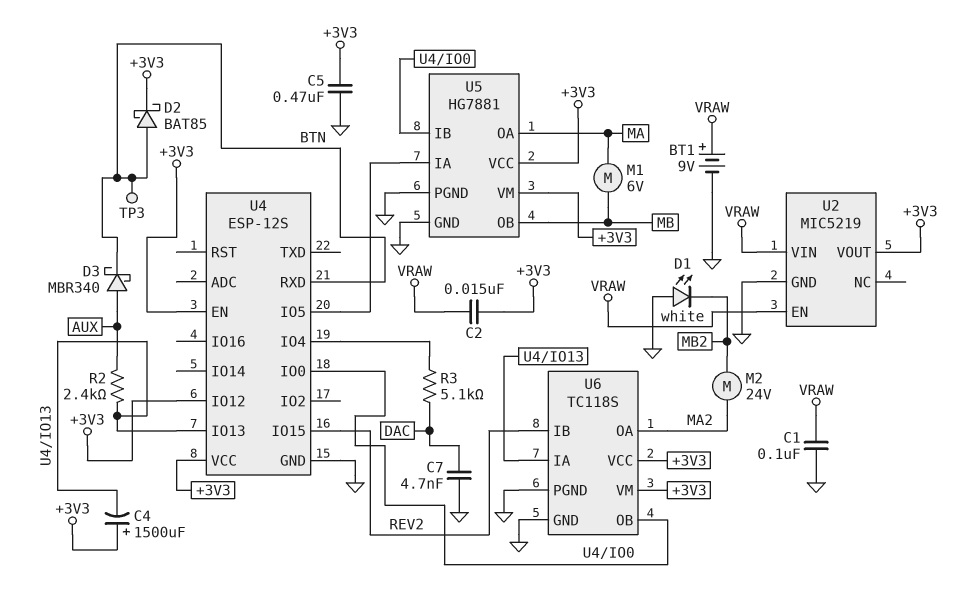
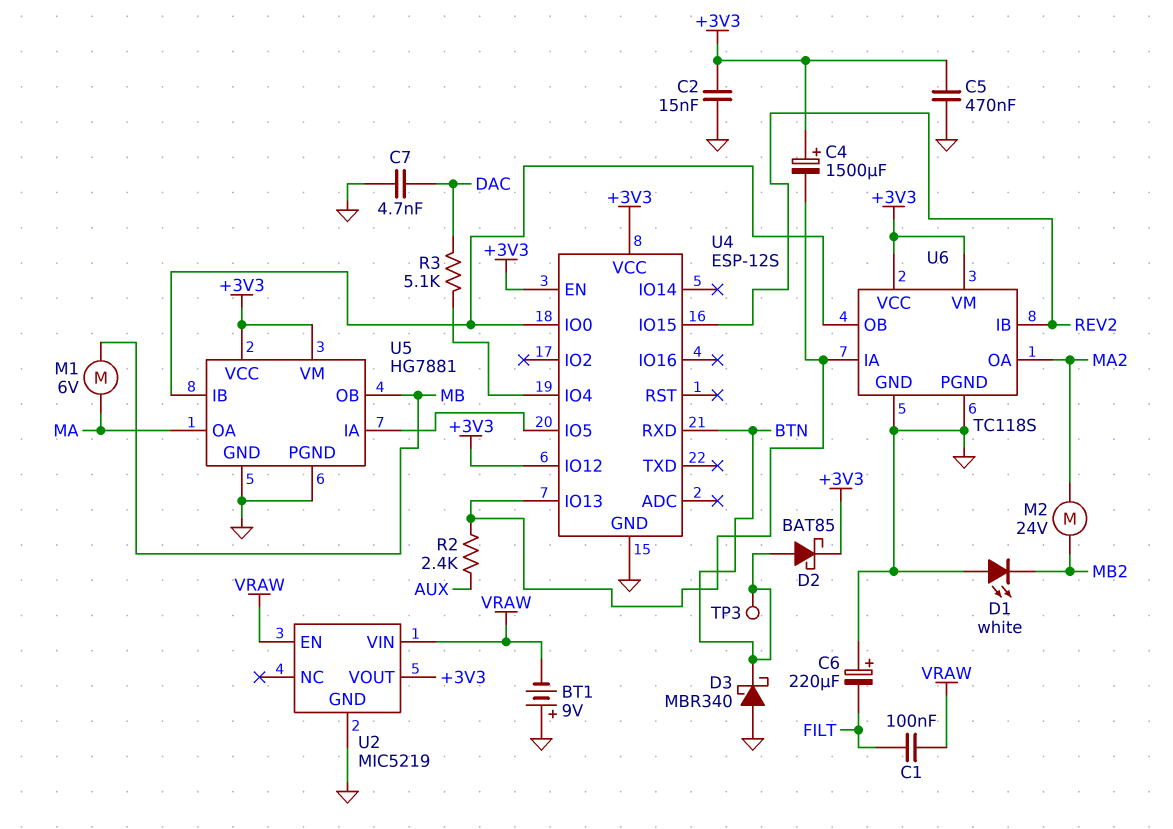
BT1: 9V (plus VRAW, minus GND) -> 9V (plus GND, minus VRAW)
C1: 100nF (GND, VRAW) -> 100nF (FILT, VRAW)
C2: 15nF (+3V3, VRAW) -> 15nF (+3V3, GND)
C6: none -> 220uF (plus GND, minus FILT)
D3: schottky MBR340 (A AUX, K BTN) -> schottky MBR340 (A GND, K BTN)

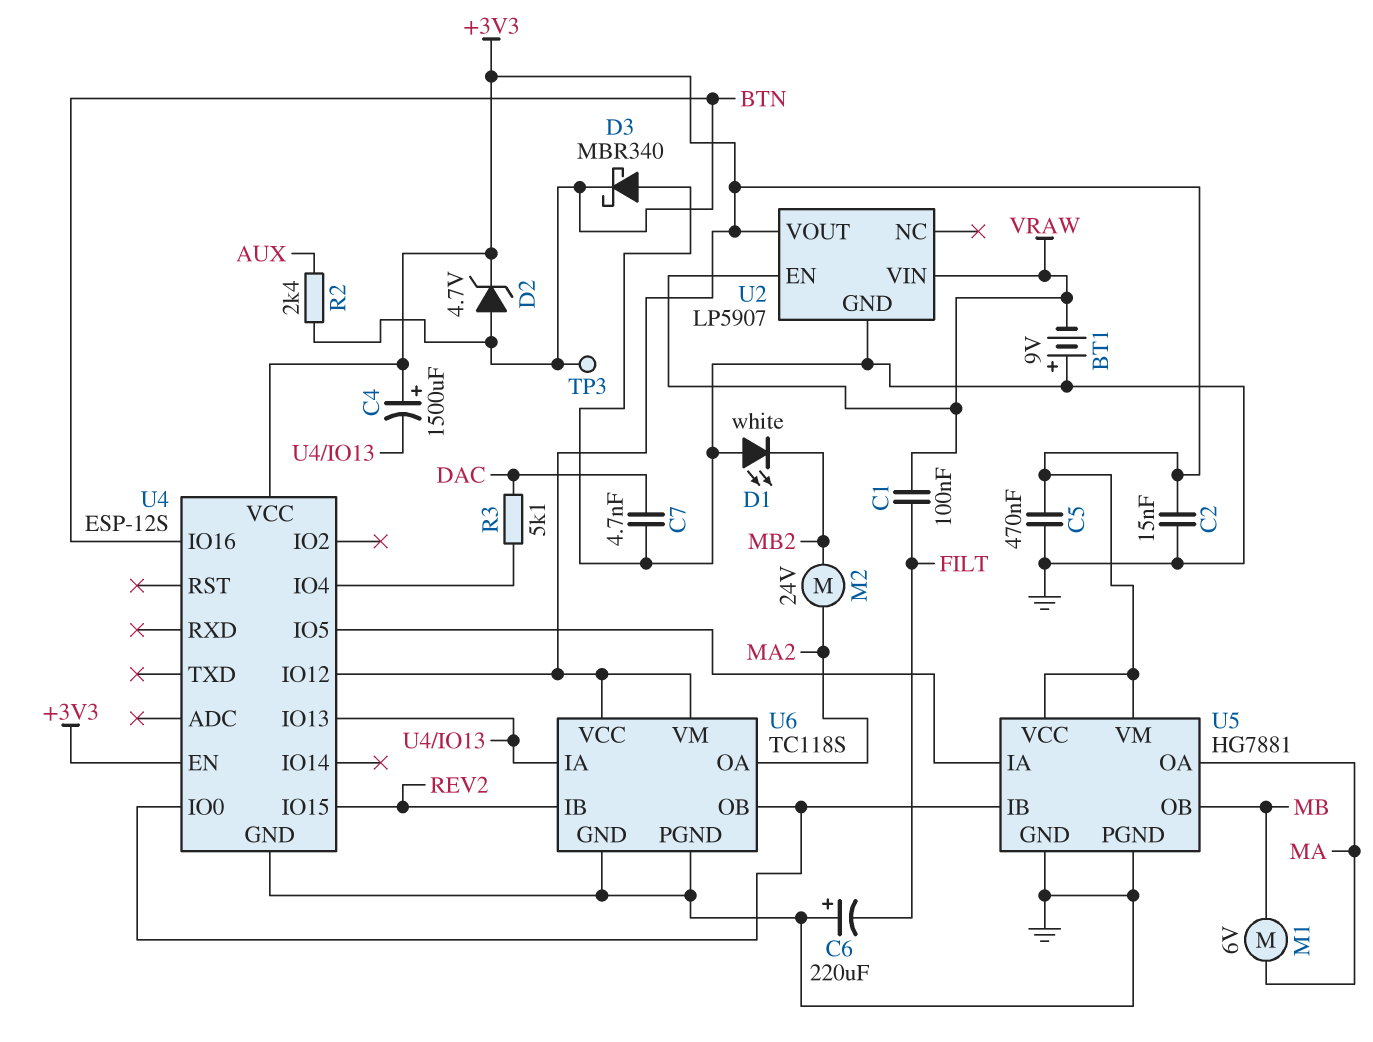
D2: schottky BAT85 (A BTN, K +3V3) -> zener 4.7V (A BTN, K +3V3)
R2: 2.4k (AUX, U4/IO13) -> 2.4k (AUX, BTN)
U2: MIC5219 -> LP5907
U4 pin IO16: none -> BTN
U4 pin RXD: BTN -> none

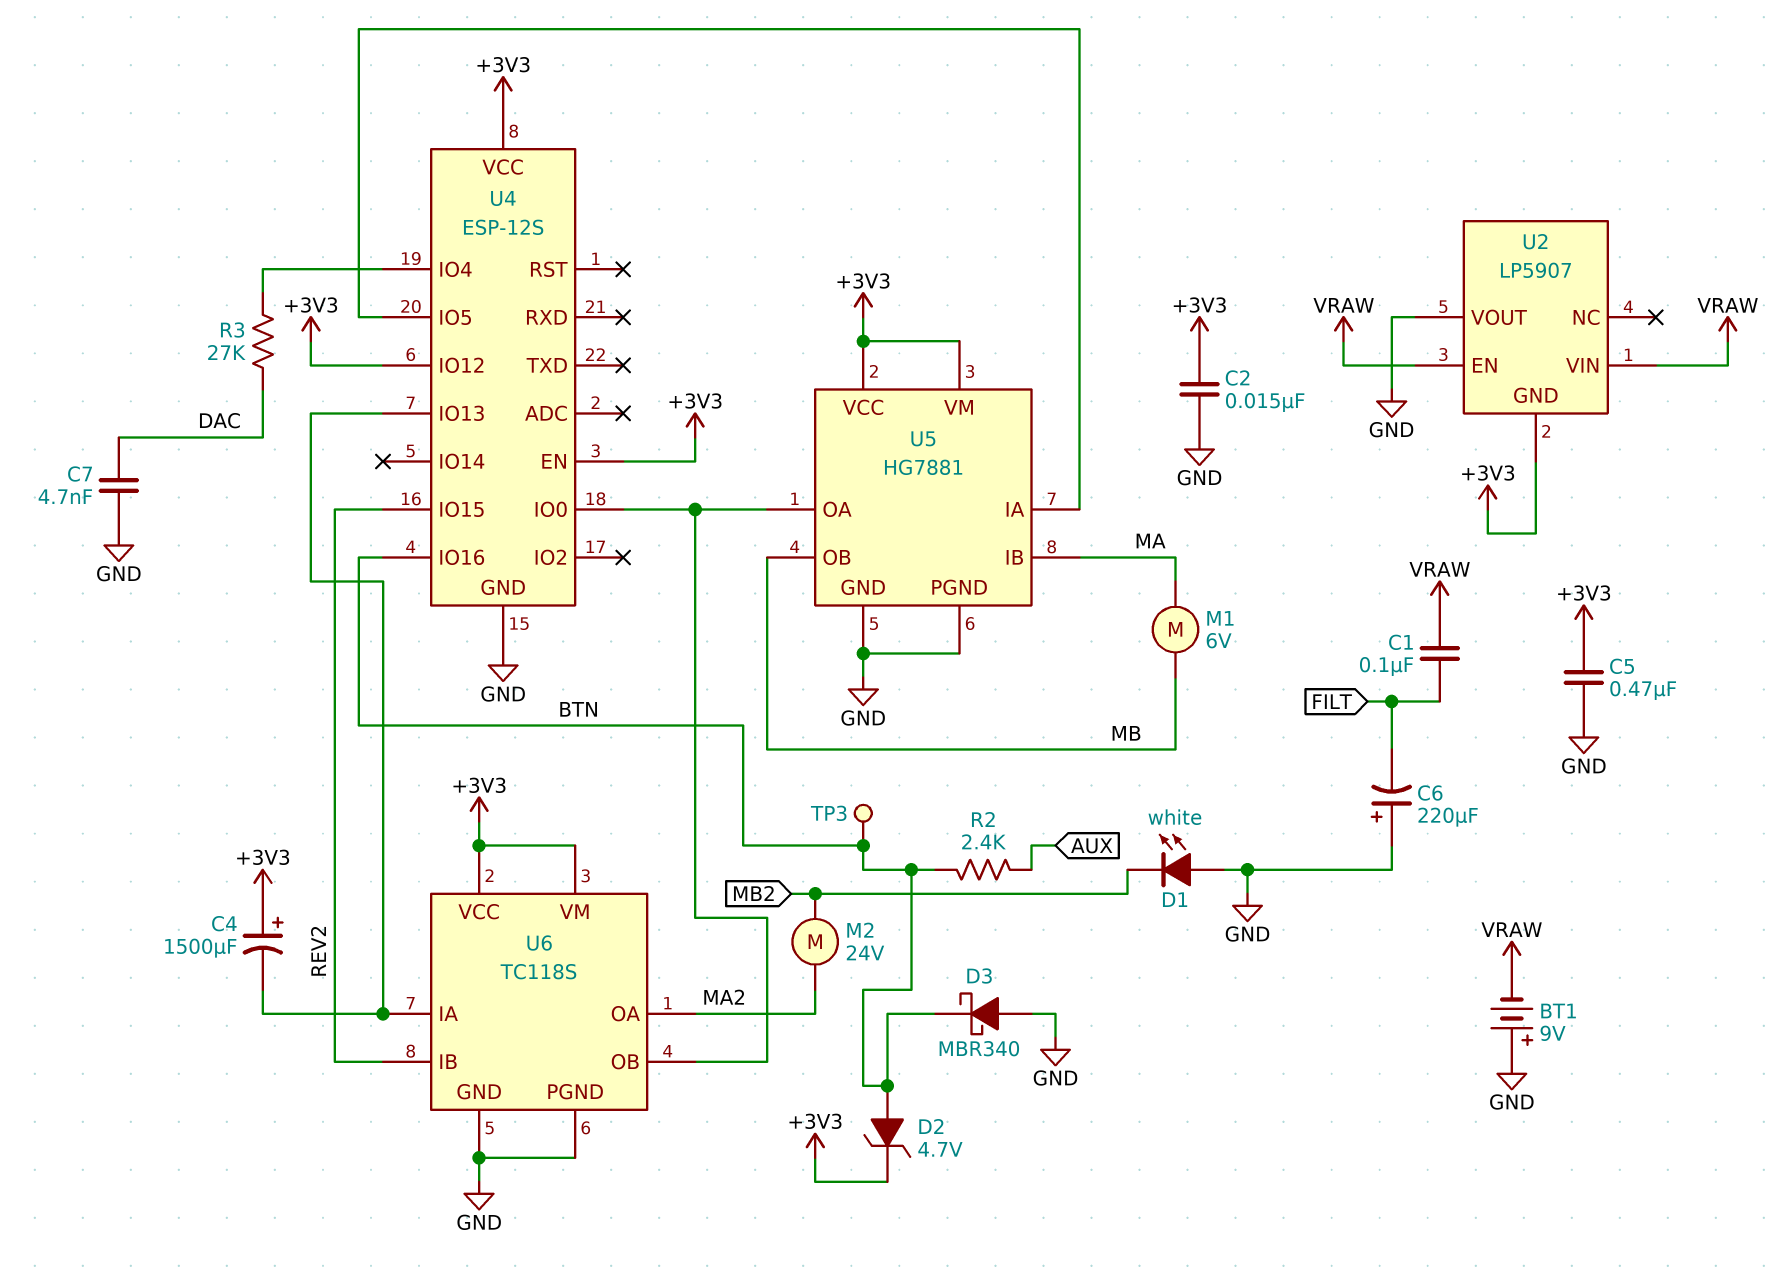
R3: 5.1k (DAC, U4/IO4) -> 27k (DAC, U4/IO4)
U2 pin GND: GND -> +3V3
U2 pin VOUT: +3V3 -> GND
U5 pin IB: U4/IO0 -> MA
U5 pin OA: MA -> U4/IO0

